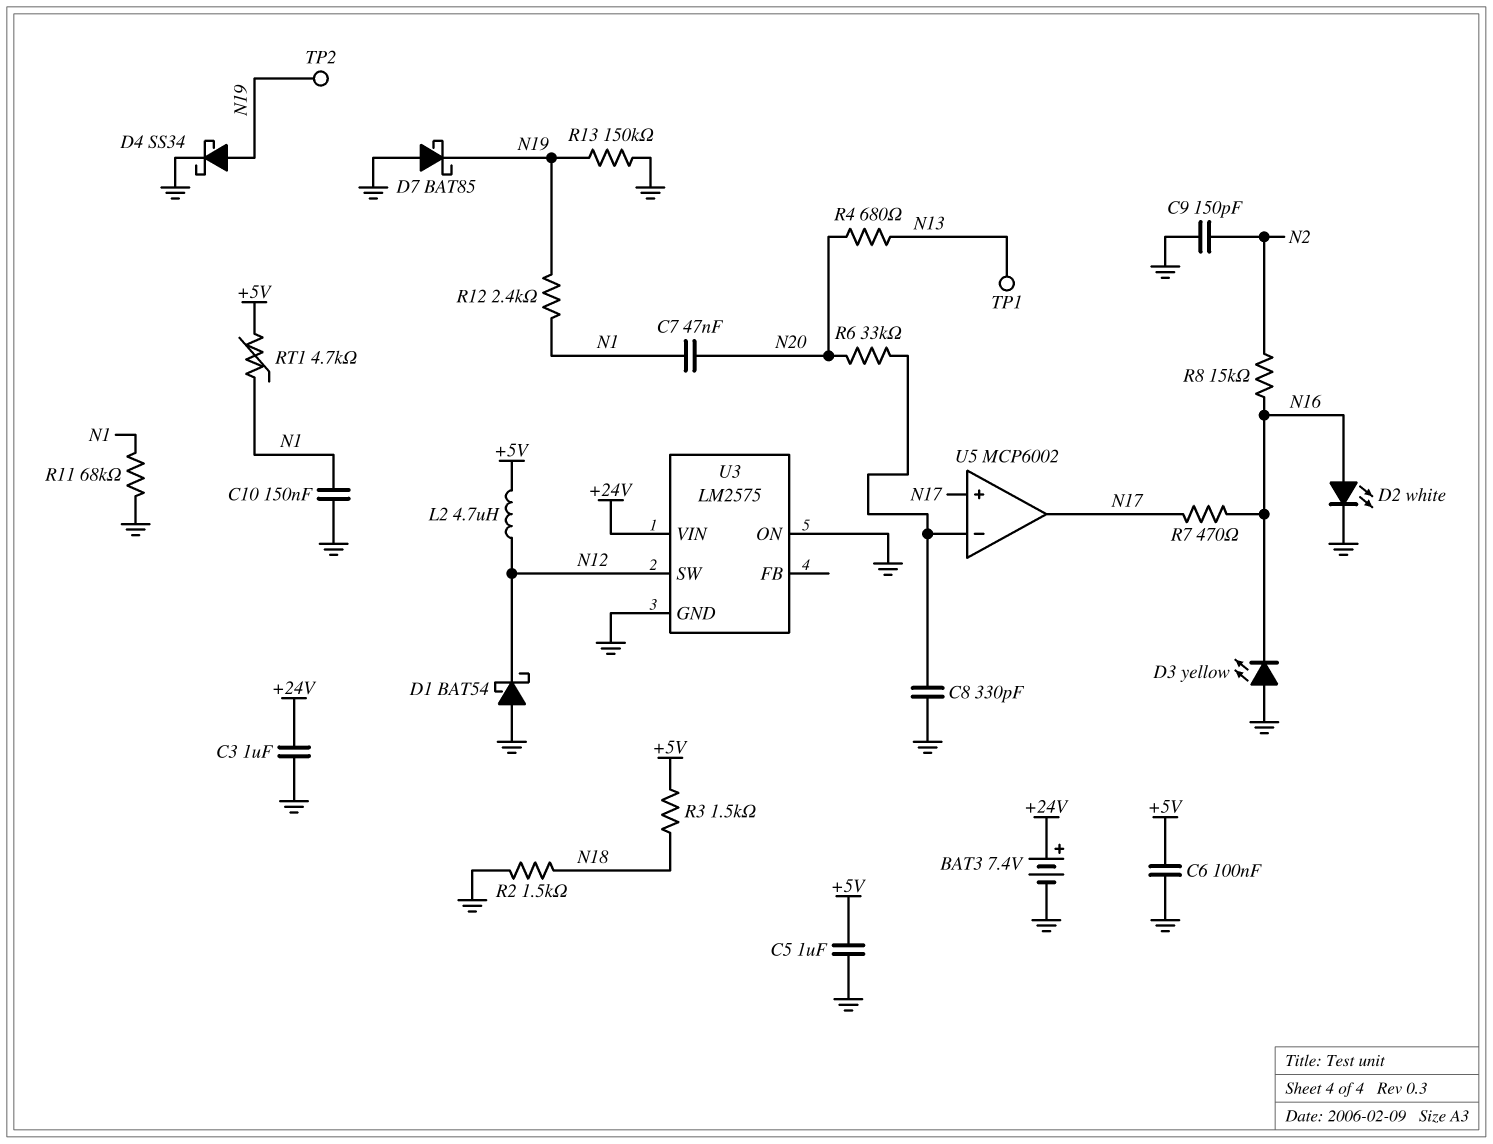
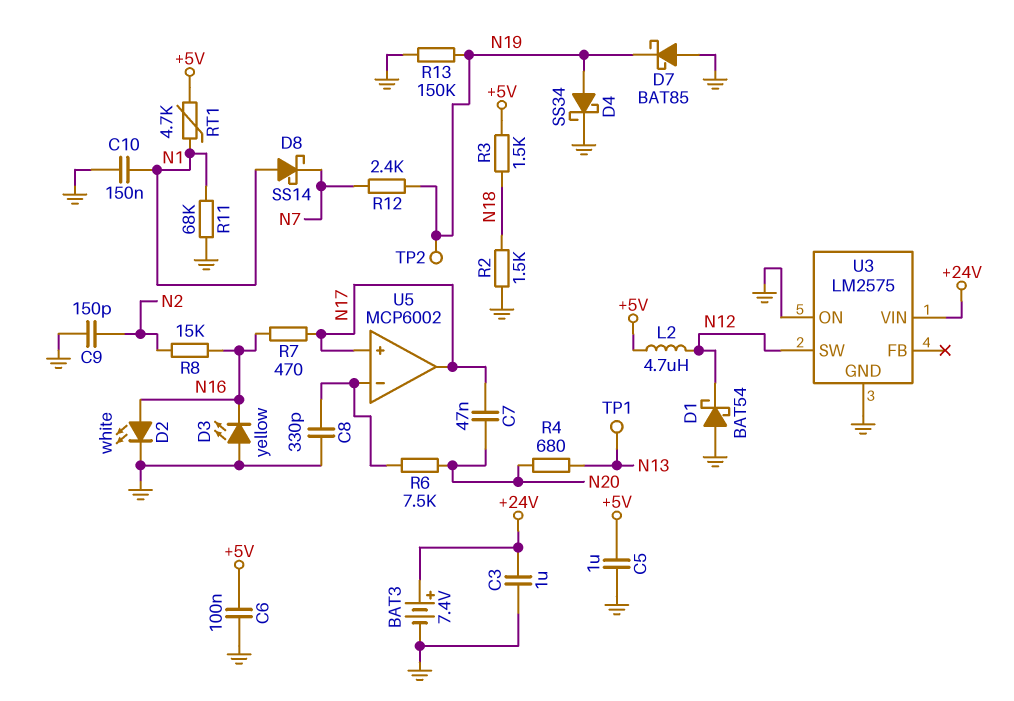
C7: 47nF (N1, N20) -> 47nF (N17, N20)
D8: none -> schottky SS14 (A N1, K N7)
R6: 33k (N20, U5/in-) -> 7.5k (N20, U5/in-)
R12: 2.4k (N1, N19) -> 2.4k (N7, N19)

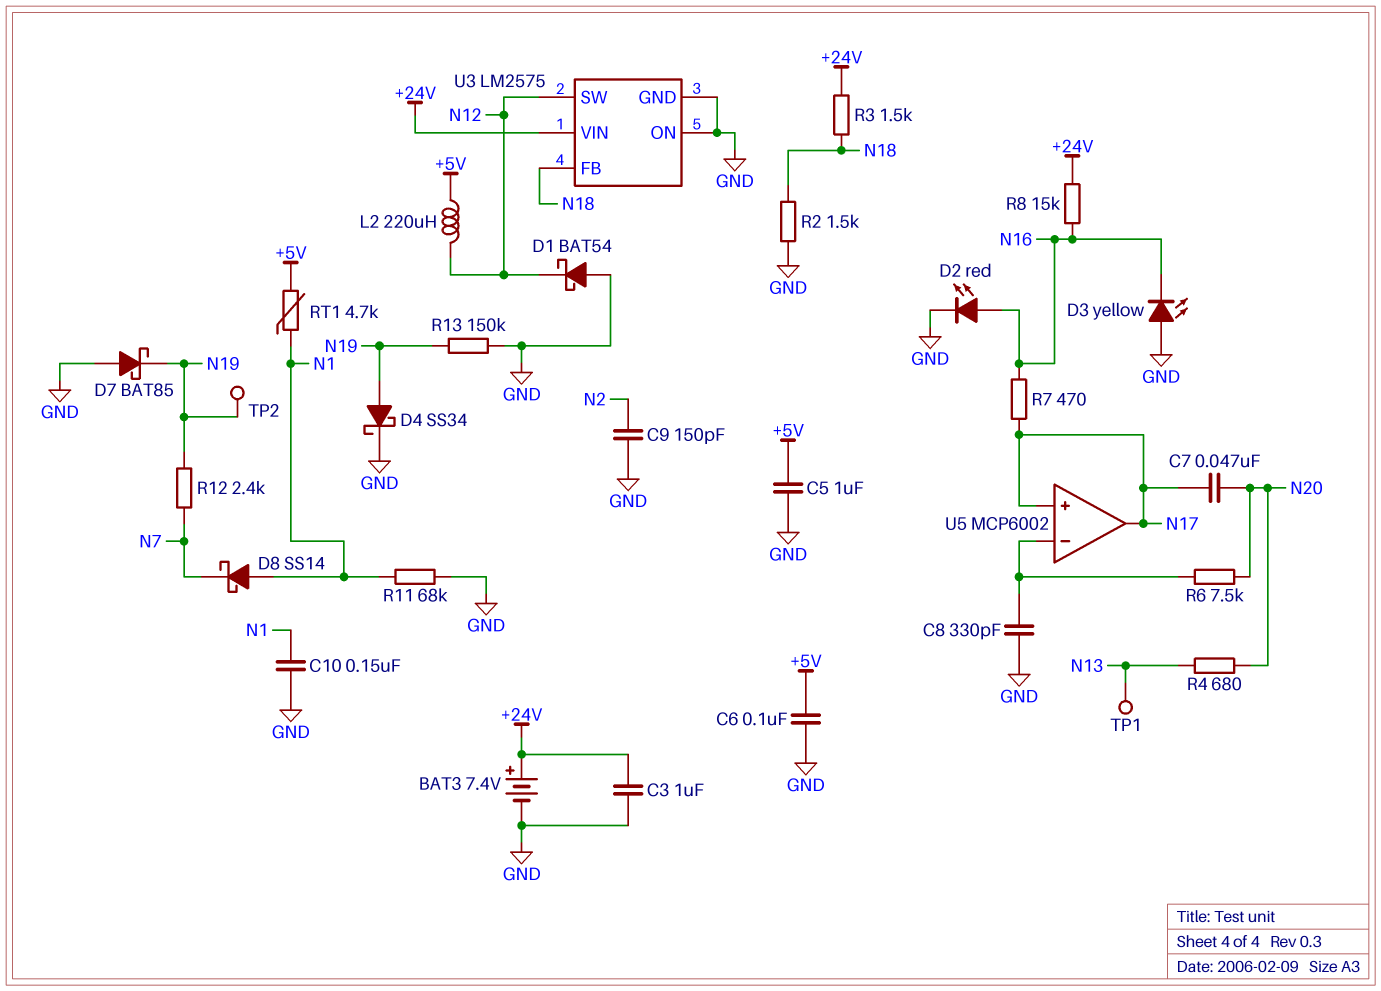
D2: LED white (A N16, K GND) -> LED red (A N16, K GND)
L2: 4.7uH (+5V, N12) -> 220uH (+5V, N12)
R3: 1.5k (+5V, N18) -> 1.5k (+24V, N18)
R8: 15k (N2, N16) -> 15k (+24V, N16)
U3 pin FB: none -> N18

